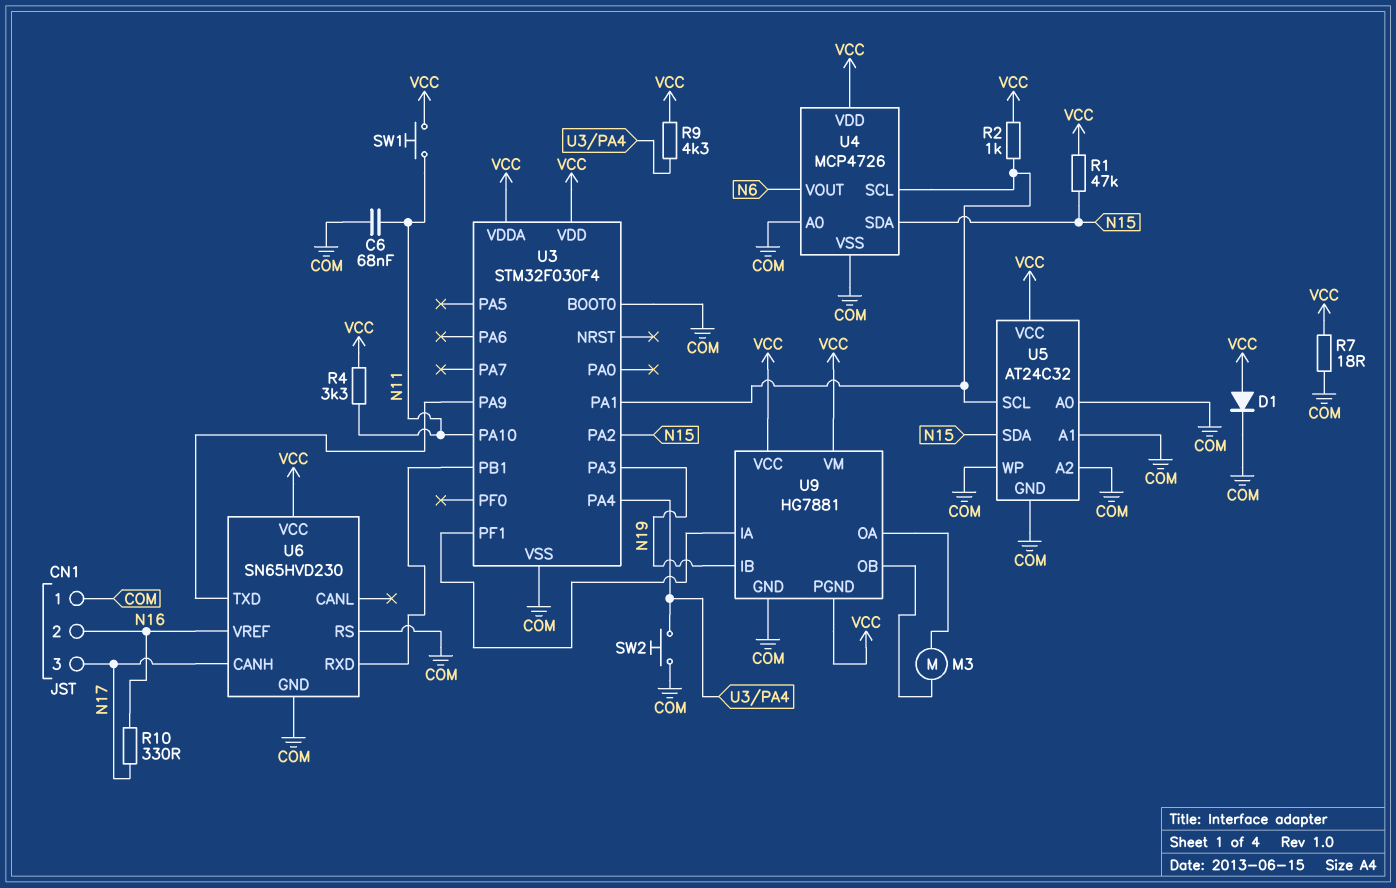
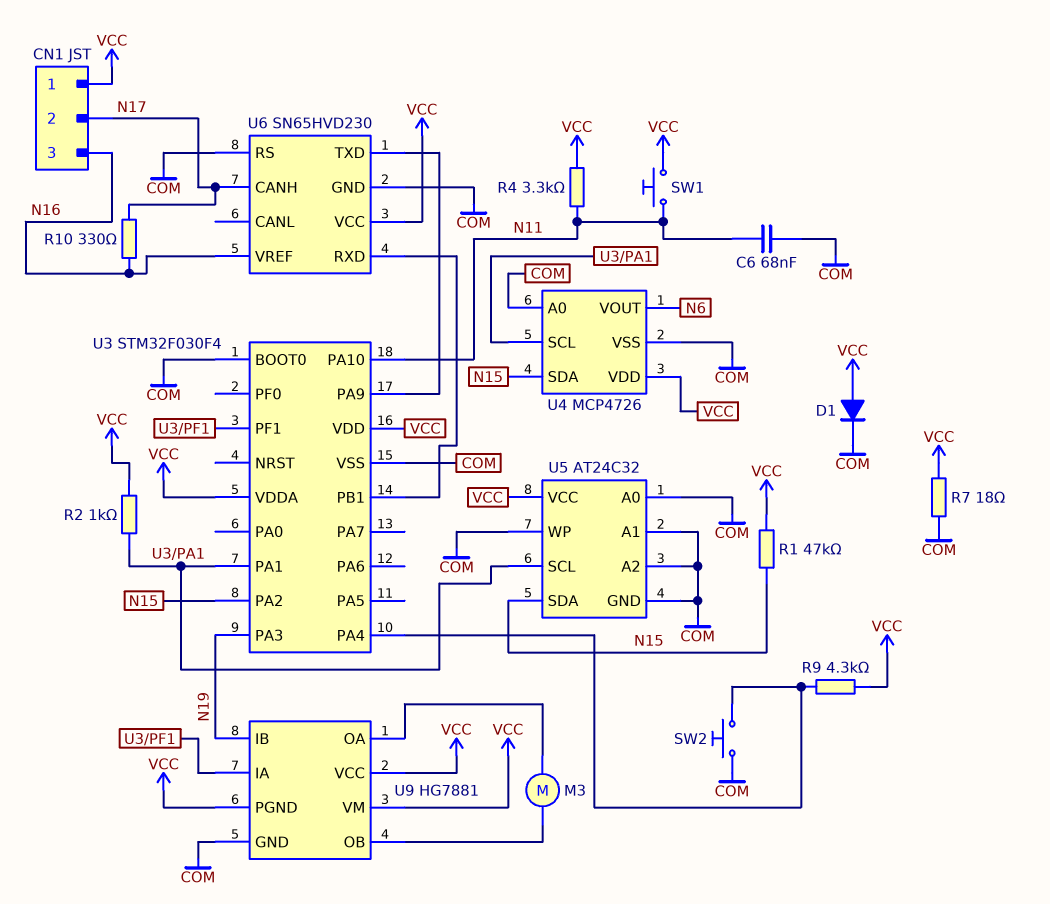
CN1 pin 1: COM -> VCC
CN1 pin 2: N16 -> N17
CN1 pin 3: N17 -> N16

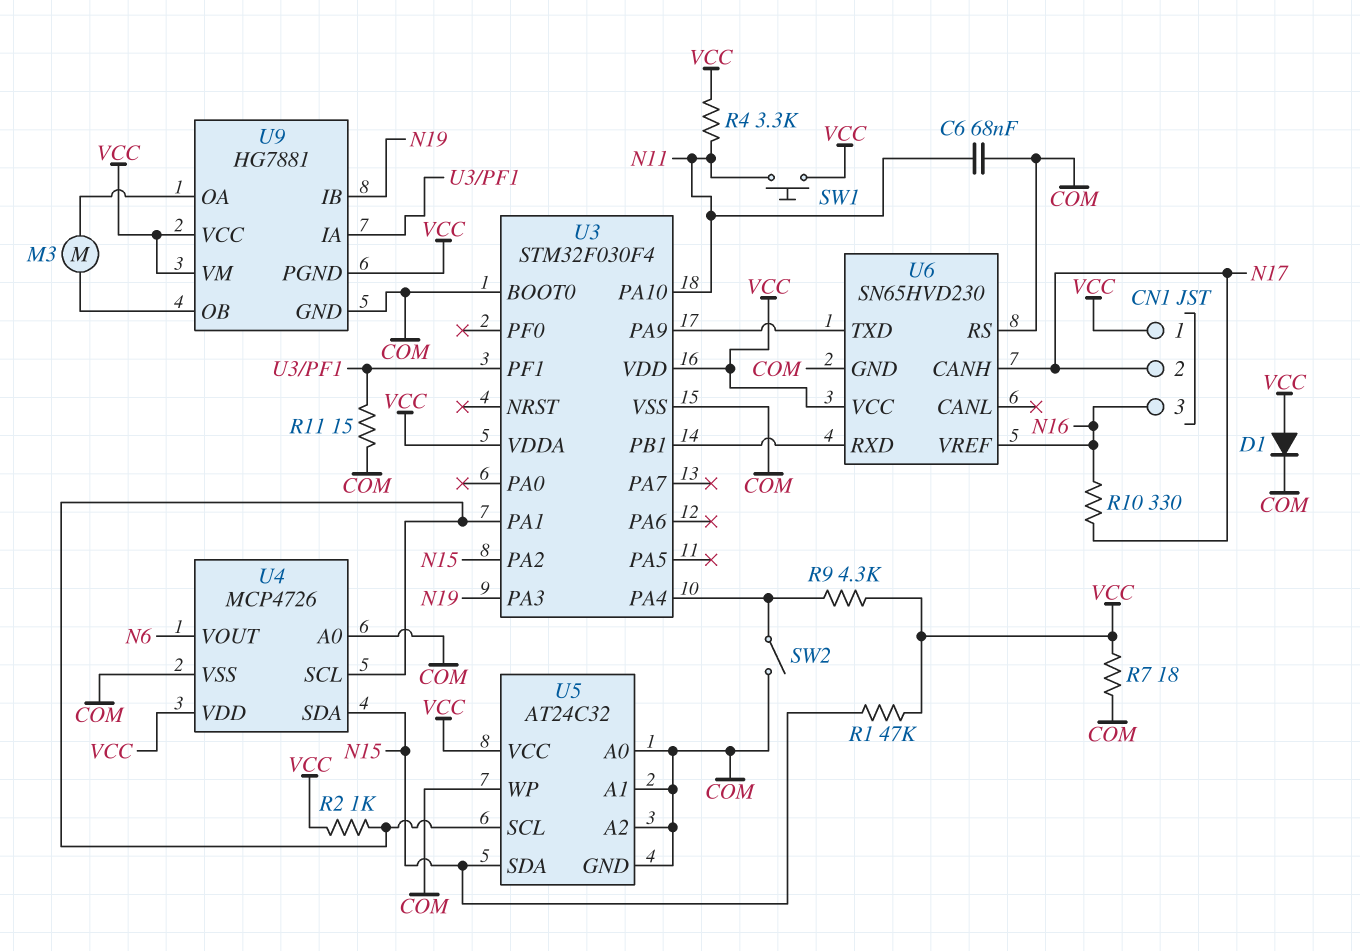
R11: none -> 15 (COM, U3/PF1)
SW2: button (COM, U3/PA4) -> switch (COM, U3/PA4)

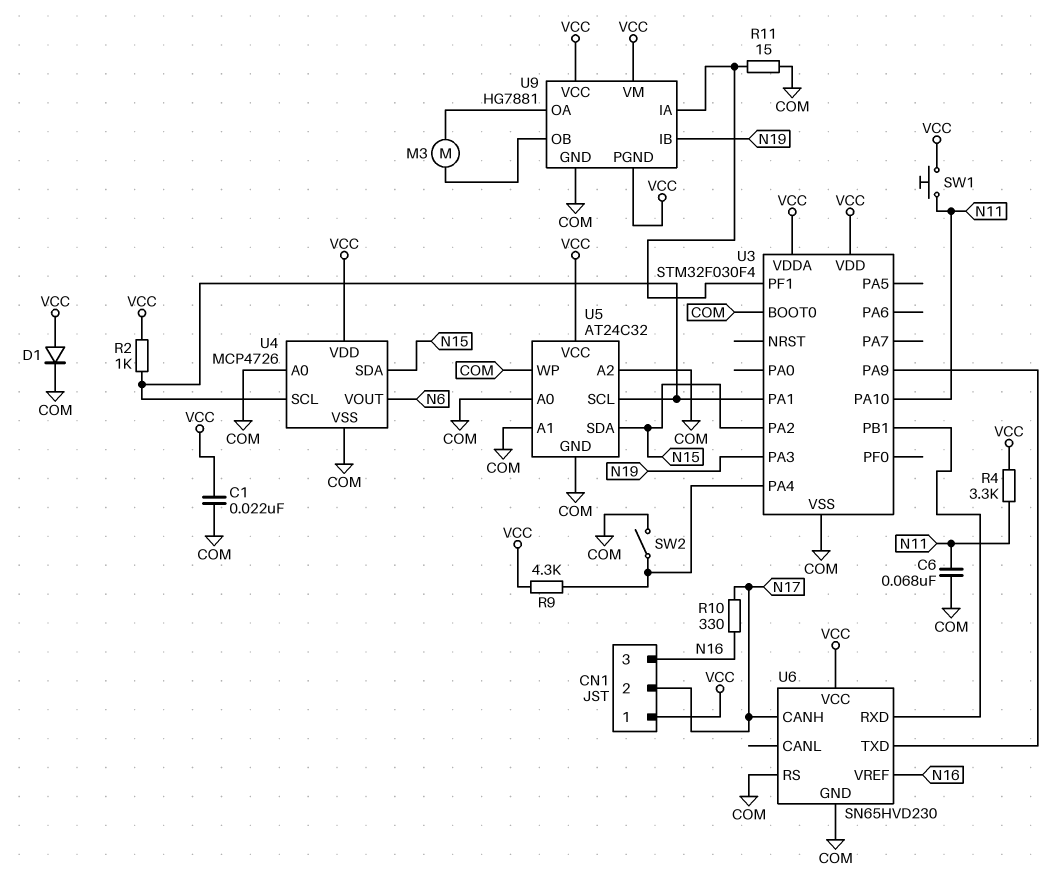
C1: none -> 22nF (COM, VCC)
R1: 47k (N15, VCC) -> none
R7: 18 (COM, VCC) -> none

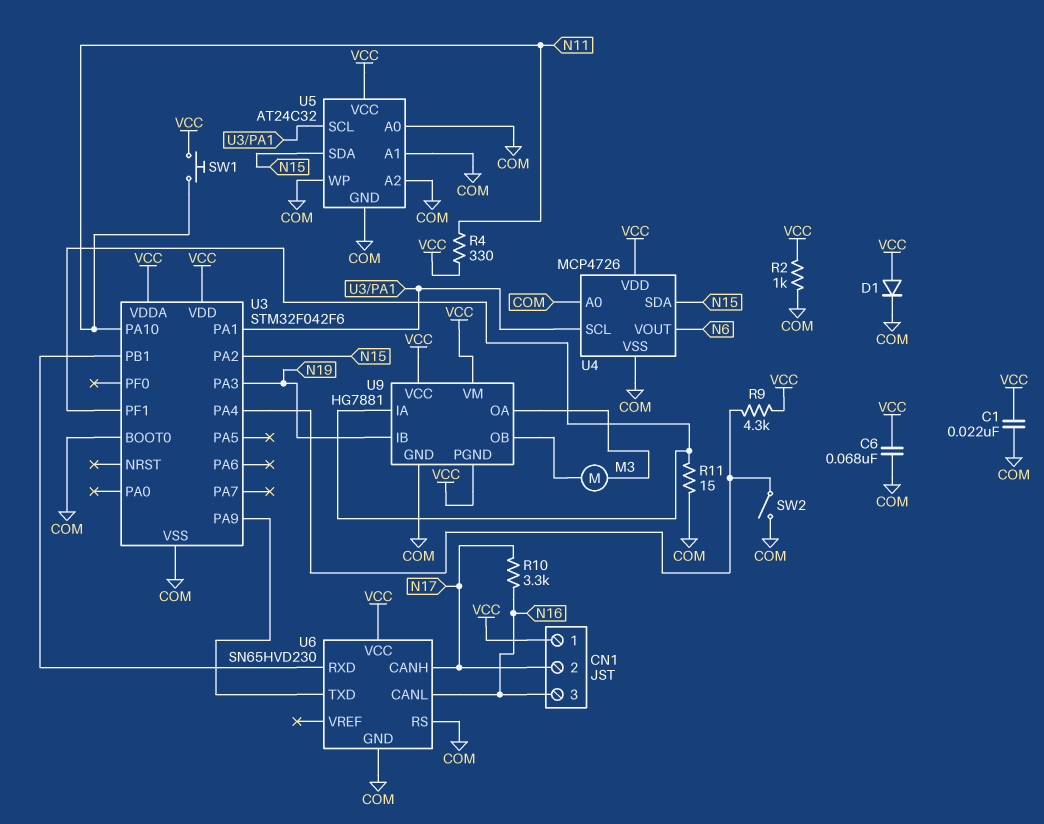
C6: 68nF (COM, N11) -> 68nF (COM, VCC)
R2: 1k (U3/PA1, VCC) -> 1k (COM, VCC)
R4: 3.3k (N11, VCC) -> 330 (N11, VCC)
R10: 330 (N16, N17) -> 3.3k (N16, N17)
U3: STM32F030F4 -> STM32F042F6
U6 pin CANL: none -> N16
U6 pin VREF: N16 -> none

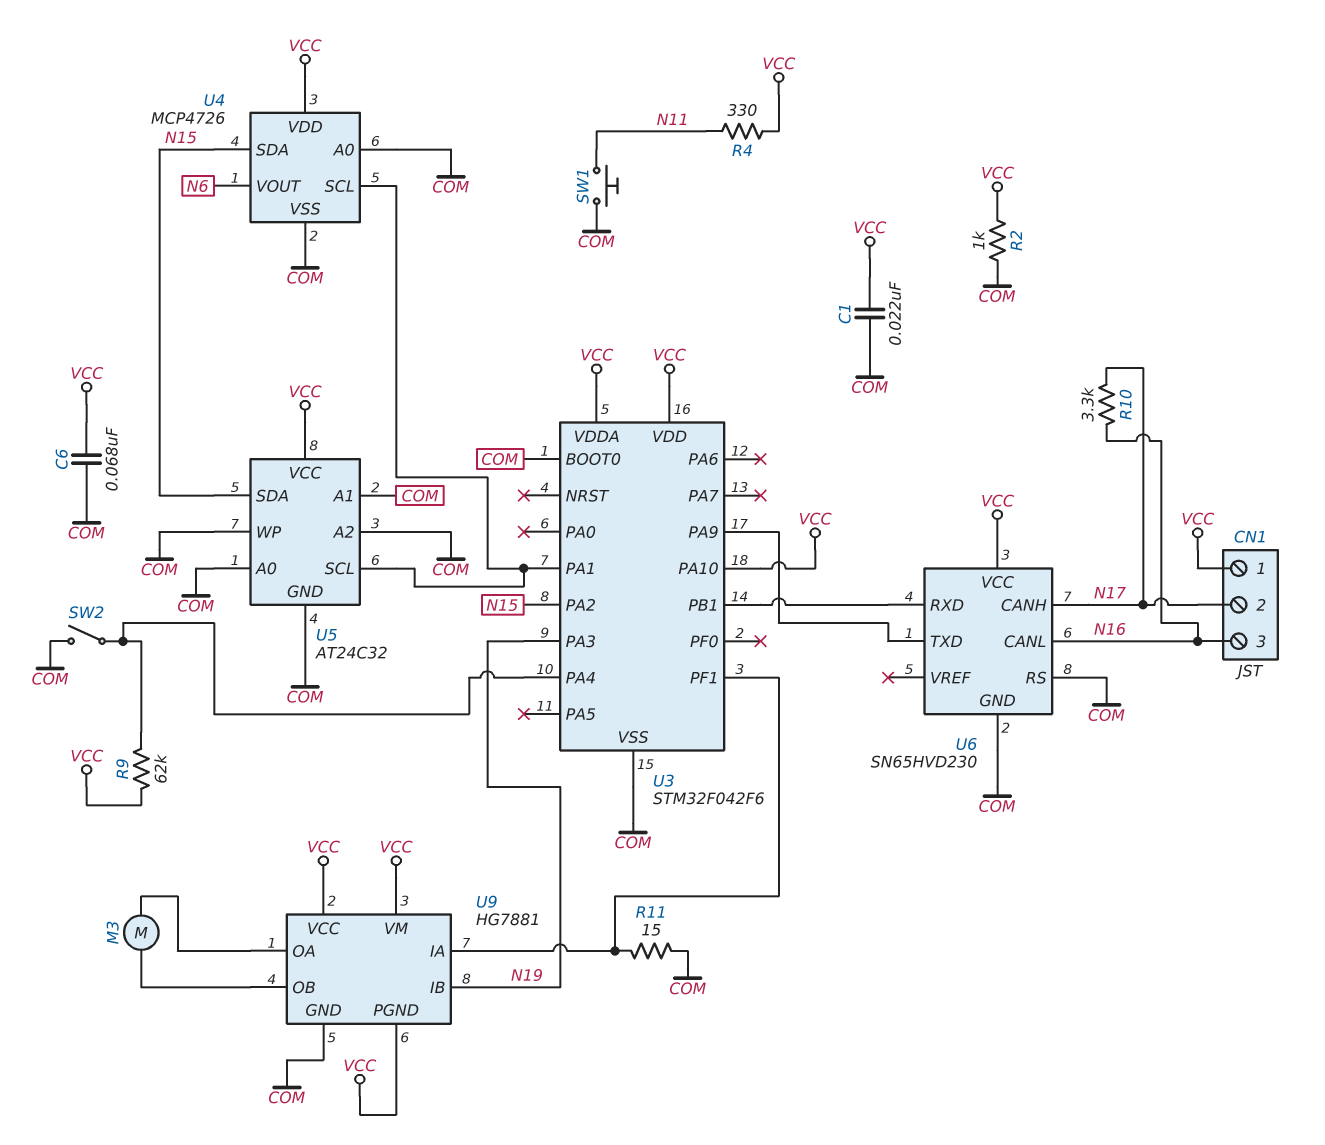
D1: diode (A VCC, K COM) -> none
R9: 4.3k (U3/PA4, VCC) -> 62k (U3/PA4, VCC)
SW1: button (N11, VCC) -> button (COM, N11)
U3 pin PA10: N11 -> VCC

